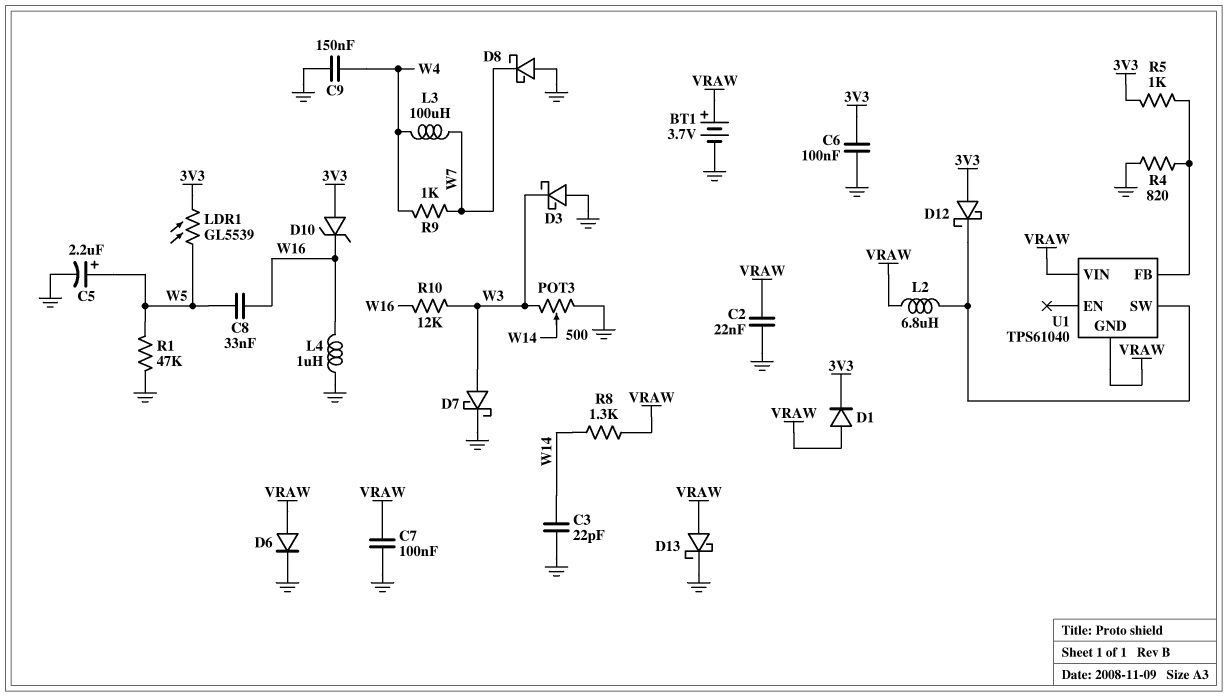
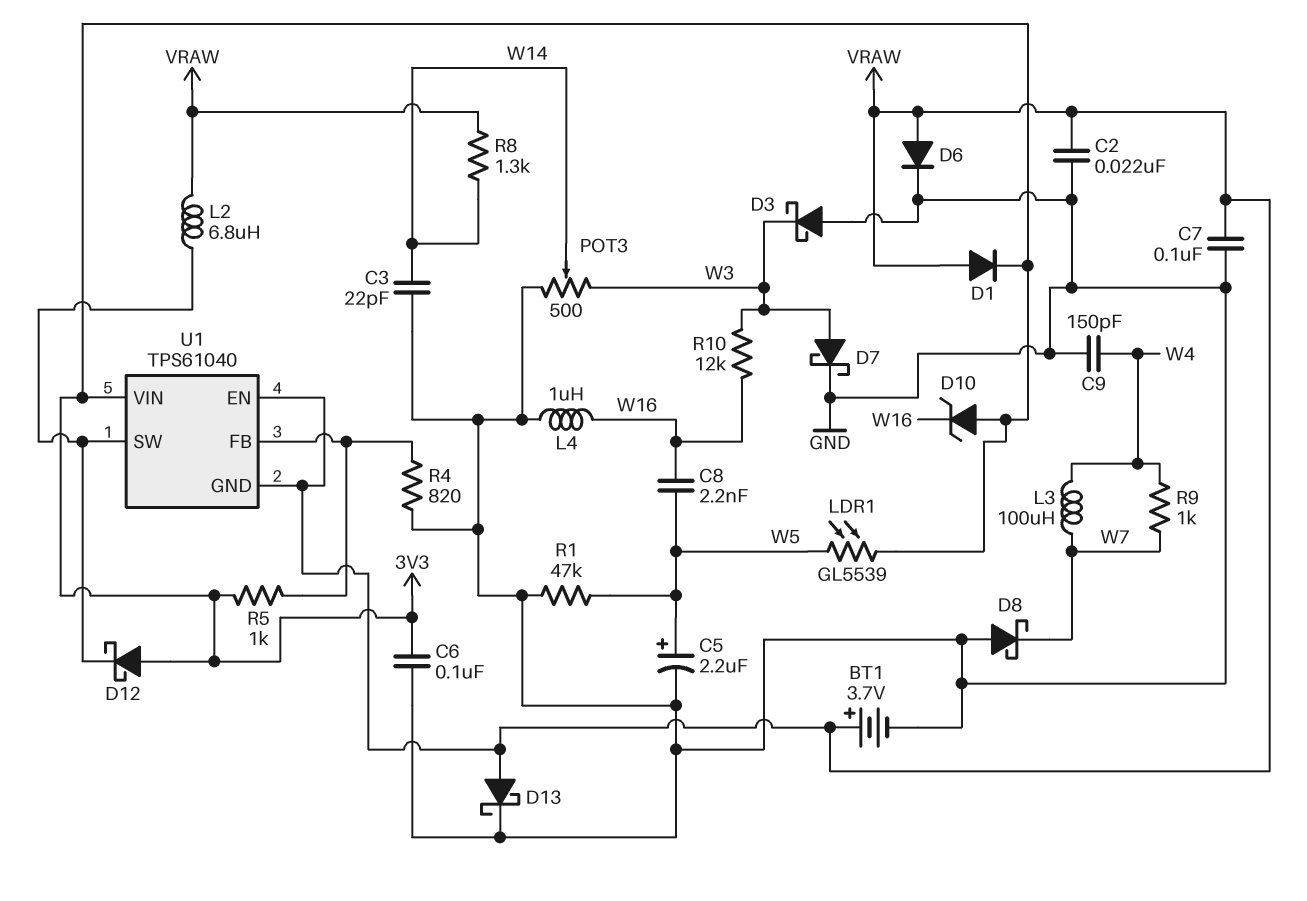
C8: 33nF (W5, W16) -> 2.2nF (W5, W16)
C9: 150nF (GND, W4) -> 150pF (GND, W4)
U1 pin EN: none -> VRAW
U1 pin VIN: VRAW -> 3V3

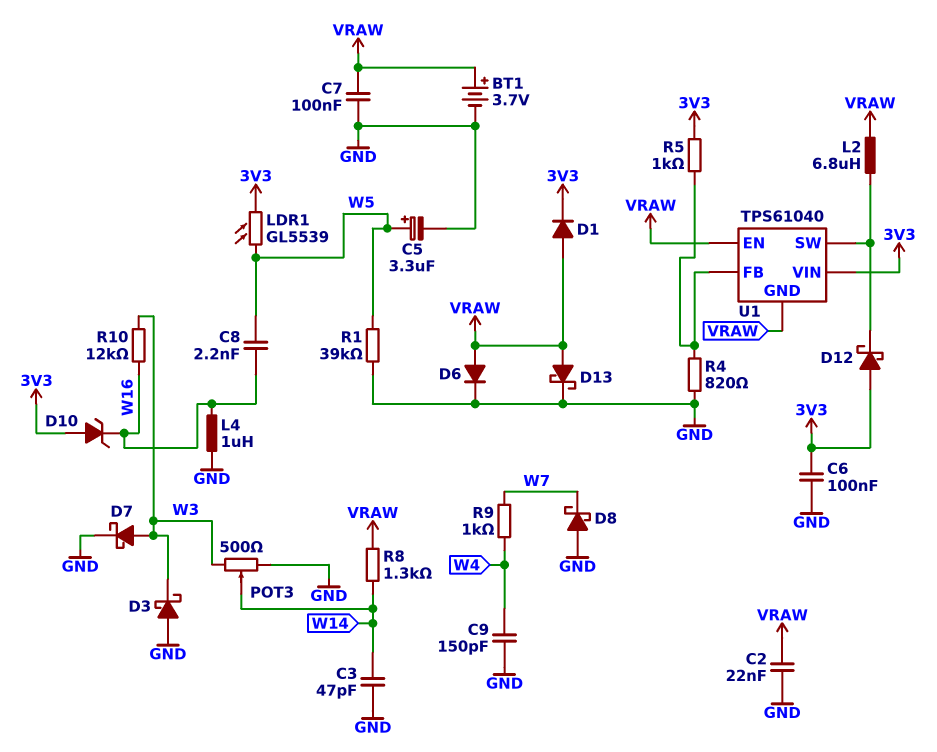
C3: 22pF (GND, W14) -> 47pF (GND, W14)
C5: 2.2uF (plus W5, minus GND) -> 3.3uF (plus W5, minus GND)
L3: 100uH (W4, W7) -> none
R1: 47k (GND, W5) -> 39k (GND, W5)

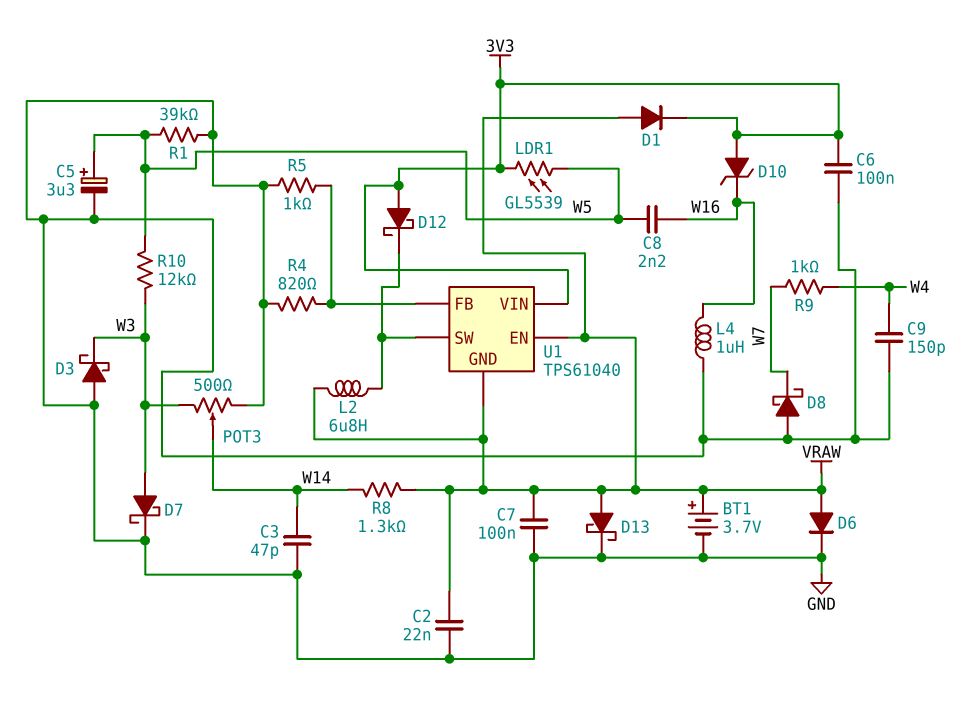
R5: 1k (3V3, U1/FB) -> 1k (GND, U1/FB)
R10: 12k (W3, W16) -> 12k (W3, W5)

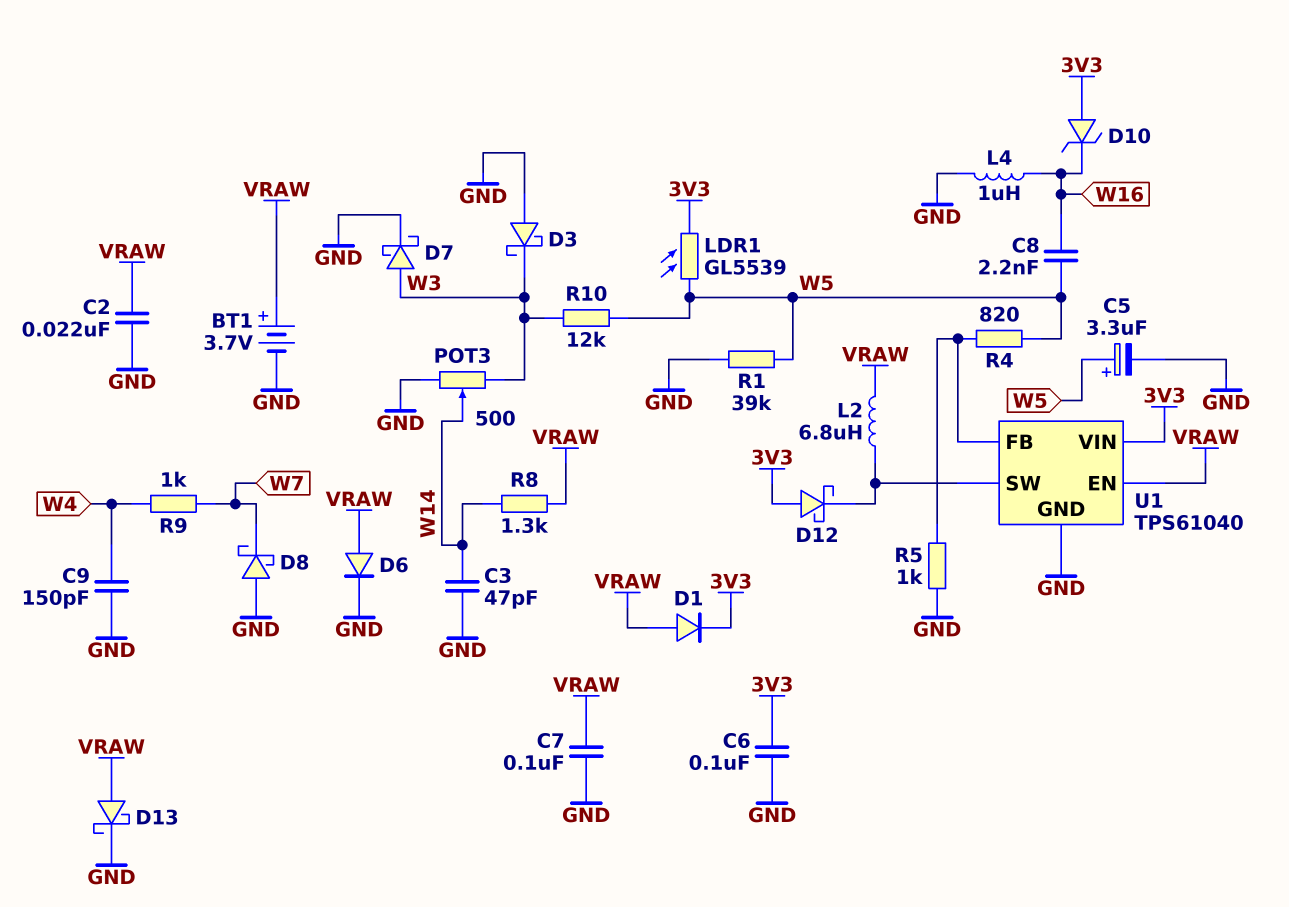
R4: 820 (GND, U1/FB) -> 820 (U1/FB, W5)
U1 pin GND: VRAW -> GND

